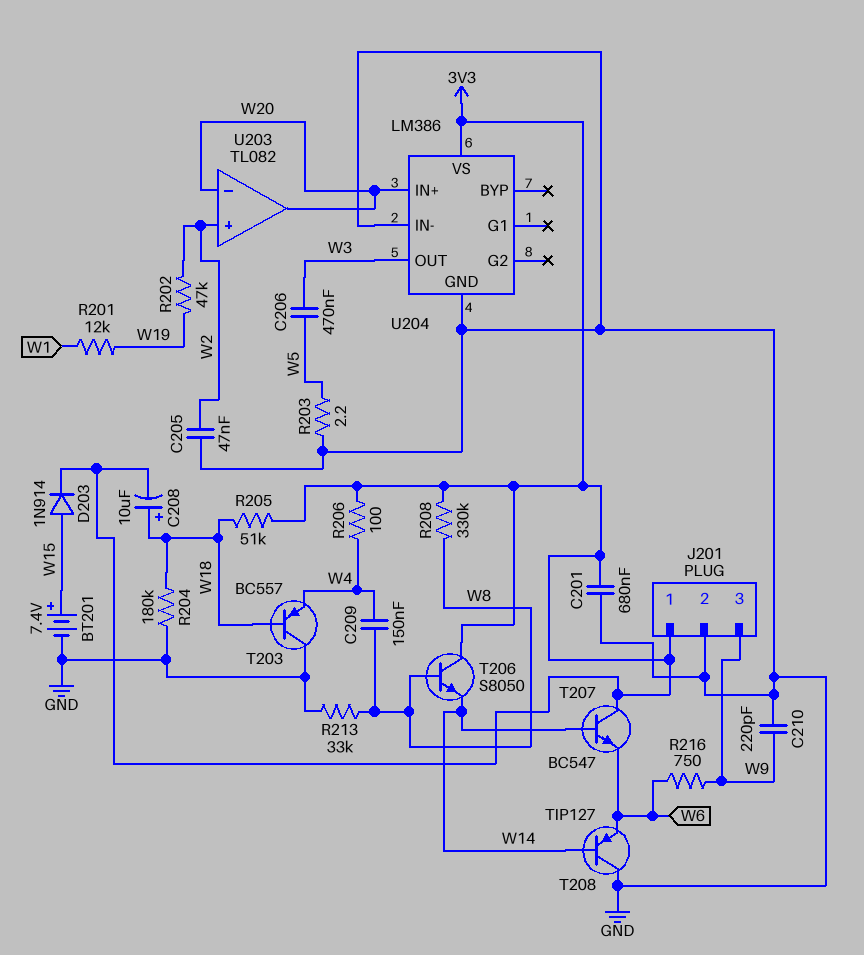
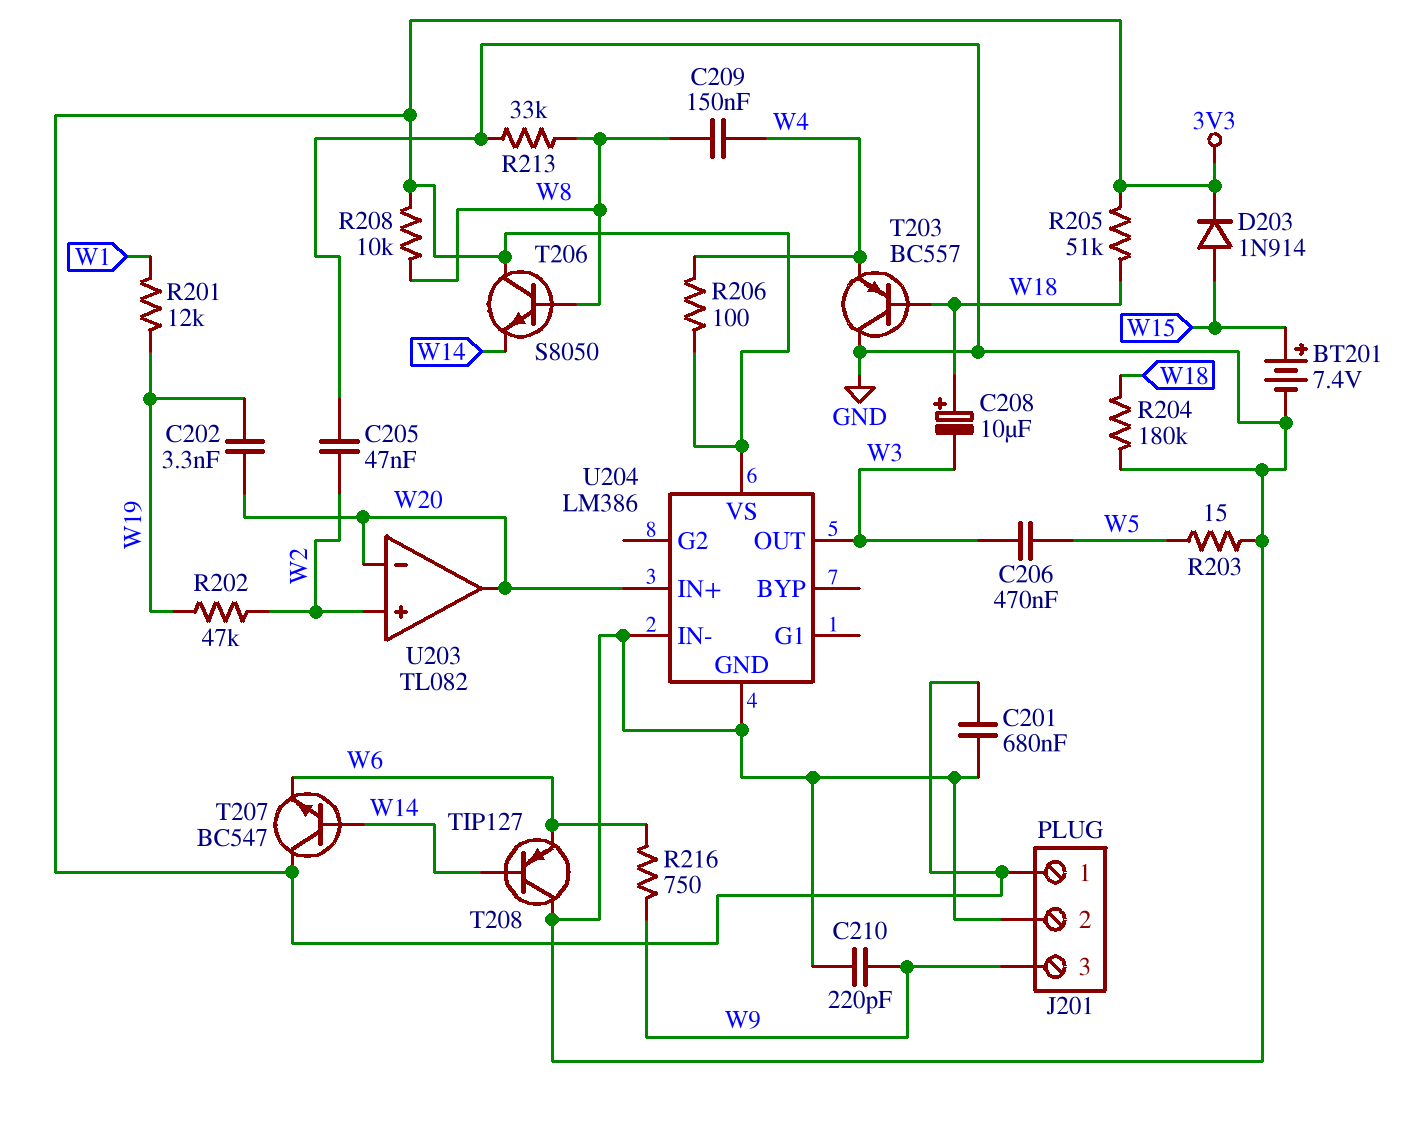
C202: none -> 3.3nF (W19, W20)
C208: 10uF (plus W18, minus 3V3) -> 10uF (plus W18, minus W3)
R203: 2.2 (GND, W5) -> 15 (GND, W5)
R208: 330k (3V3, W8) -> 10k (3V3, W8)

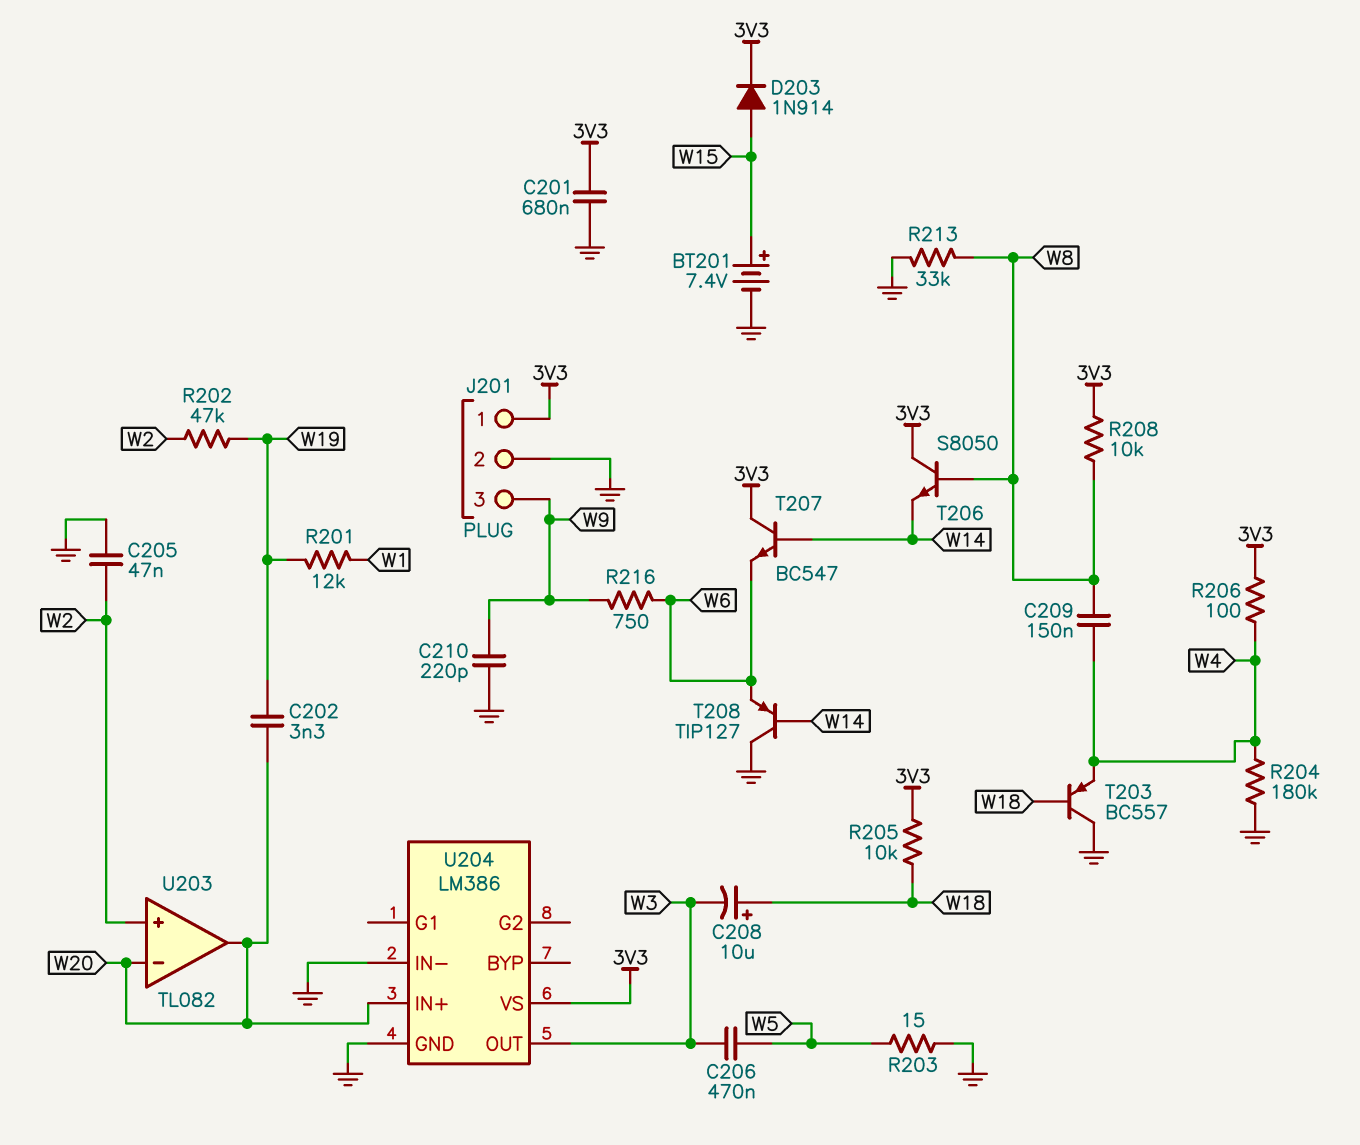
R204: 180k (GND, W18) -> 180k (GND, W4)
R205: 51k (3V3, W18) -> 10k (3V3, W18)

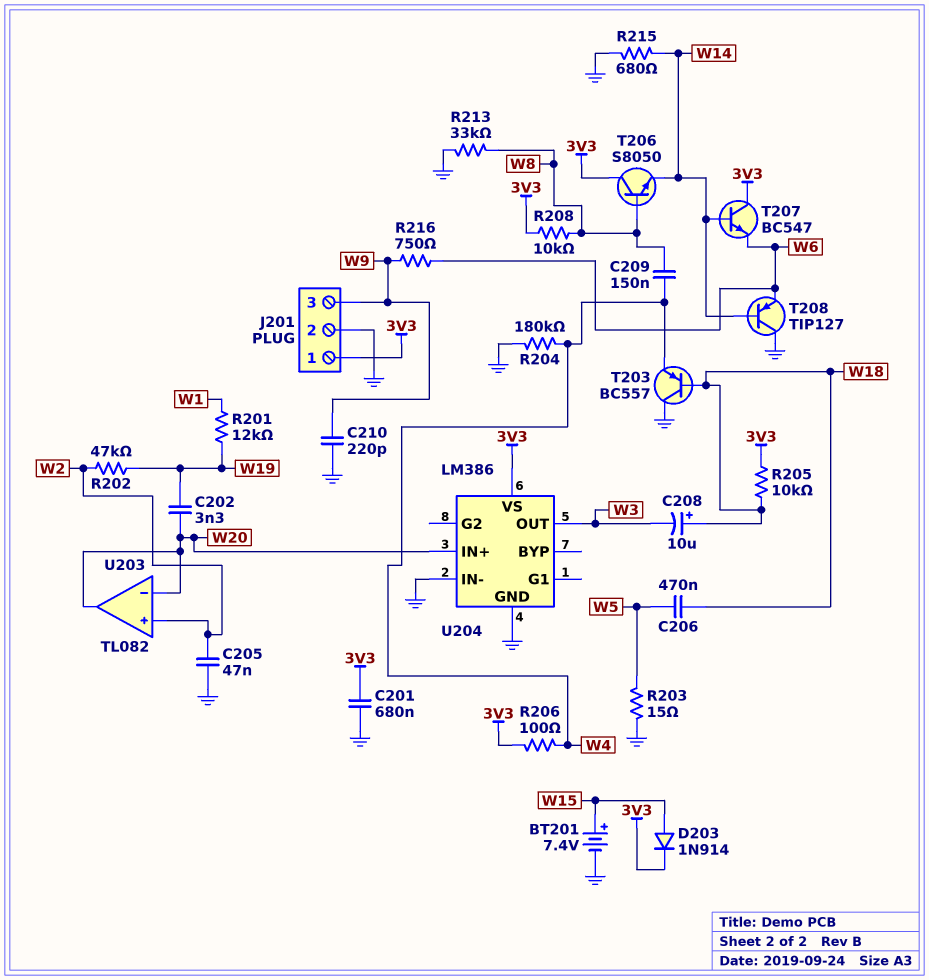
C206: 470nF (W3, W5) -> 470nF (W5, W18)
R215: none -> 680 (GND, W14)

